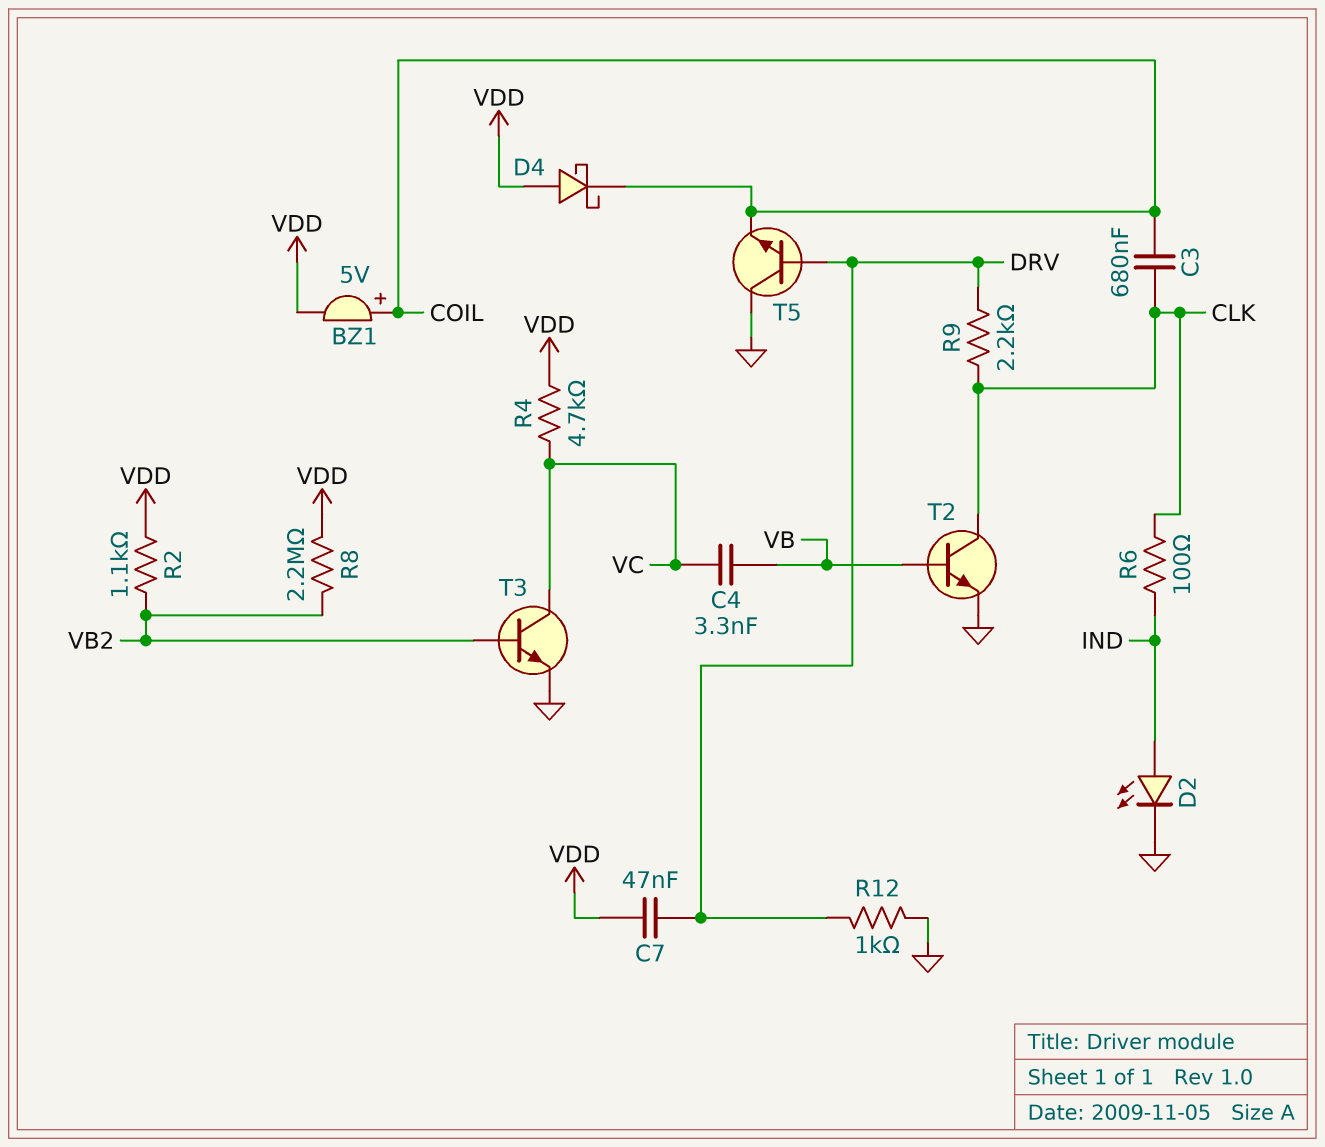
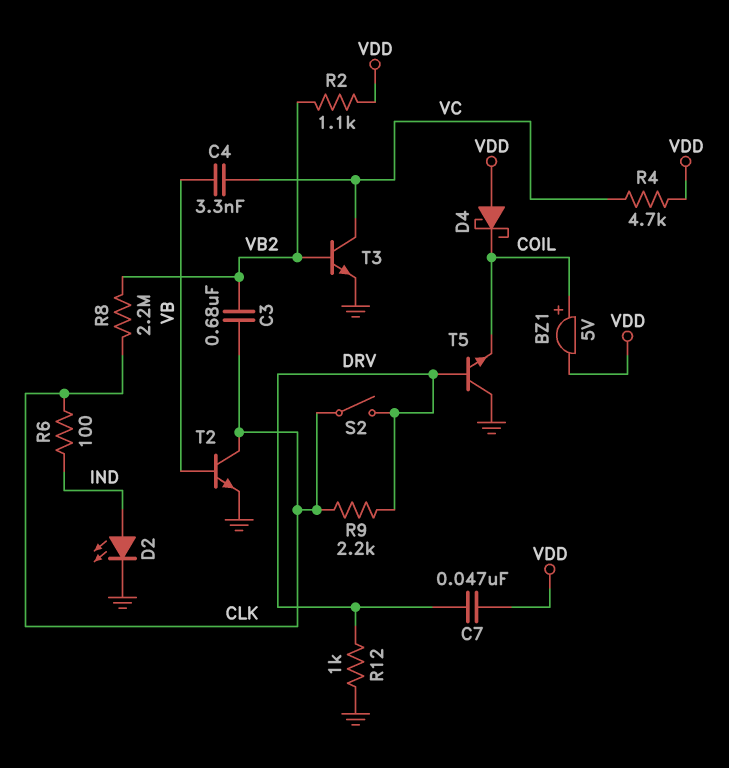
C3: 680nF (CLK, COIL) -> 680nF (CLK, VB2)
R8: 2.2M (VB2, VDD) -> 2.2M (CLK, VB2)
S2: none -> switch (CLK, DRV)

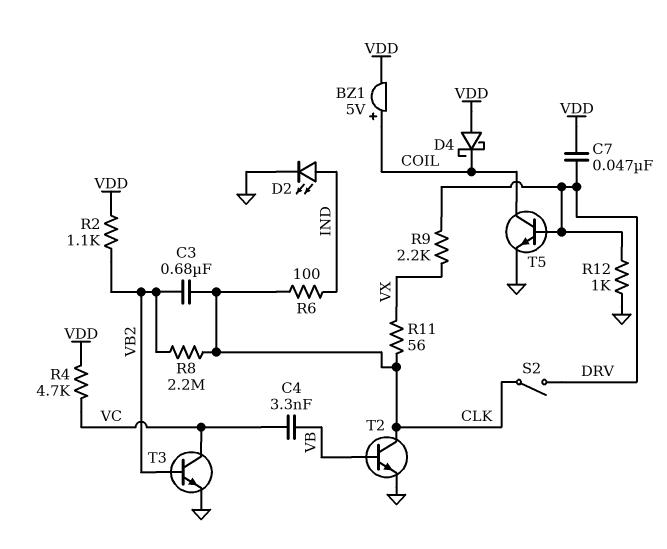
R9: 2.2k (CLK, DRV) -> 2.2k (DRV, VX)
R11: none -> 56 (CLK, VX)
T5: NPN (B DRV, C GND, E COIL) -> NPN (B DRV, C COIL, E GND)

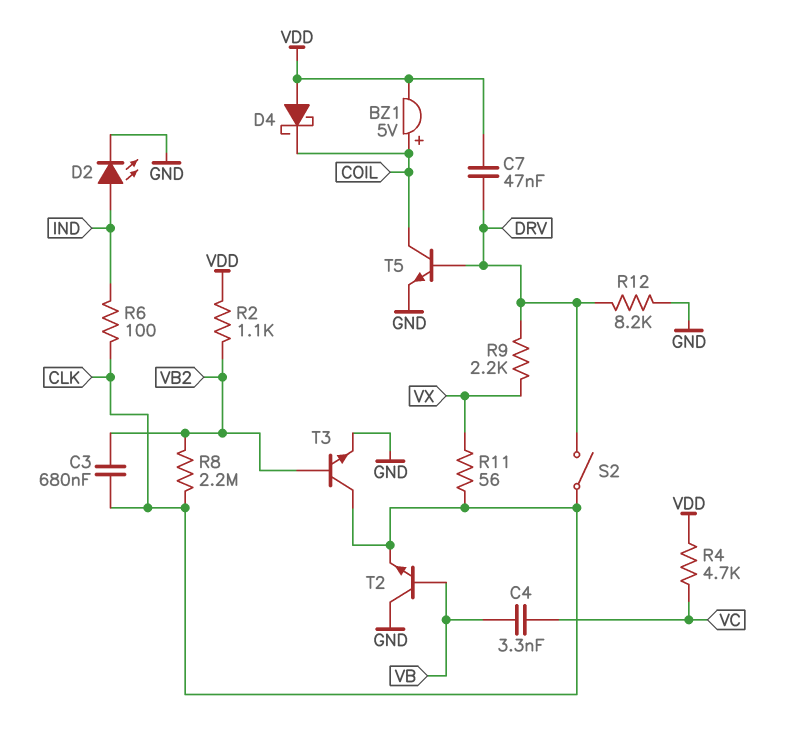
R12: 1k (DRV, GND) -> 8.2k (DRV, GND)
T2: NPN (B VB, C CLK, E GND) -> NPN (B VB, C GND, E CLK)
T3: NPN (B VB2, C VC, E GND) -> NPN (B VB2, C CLK, E GND)

